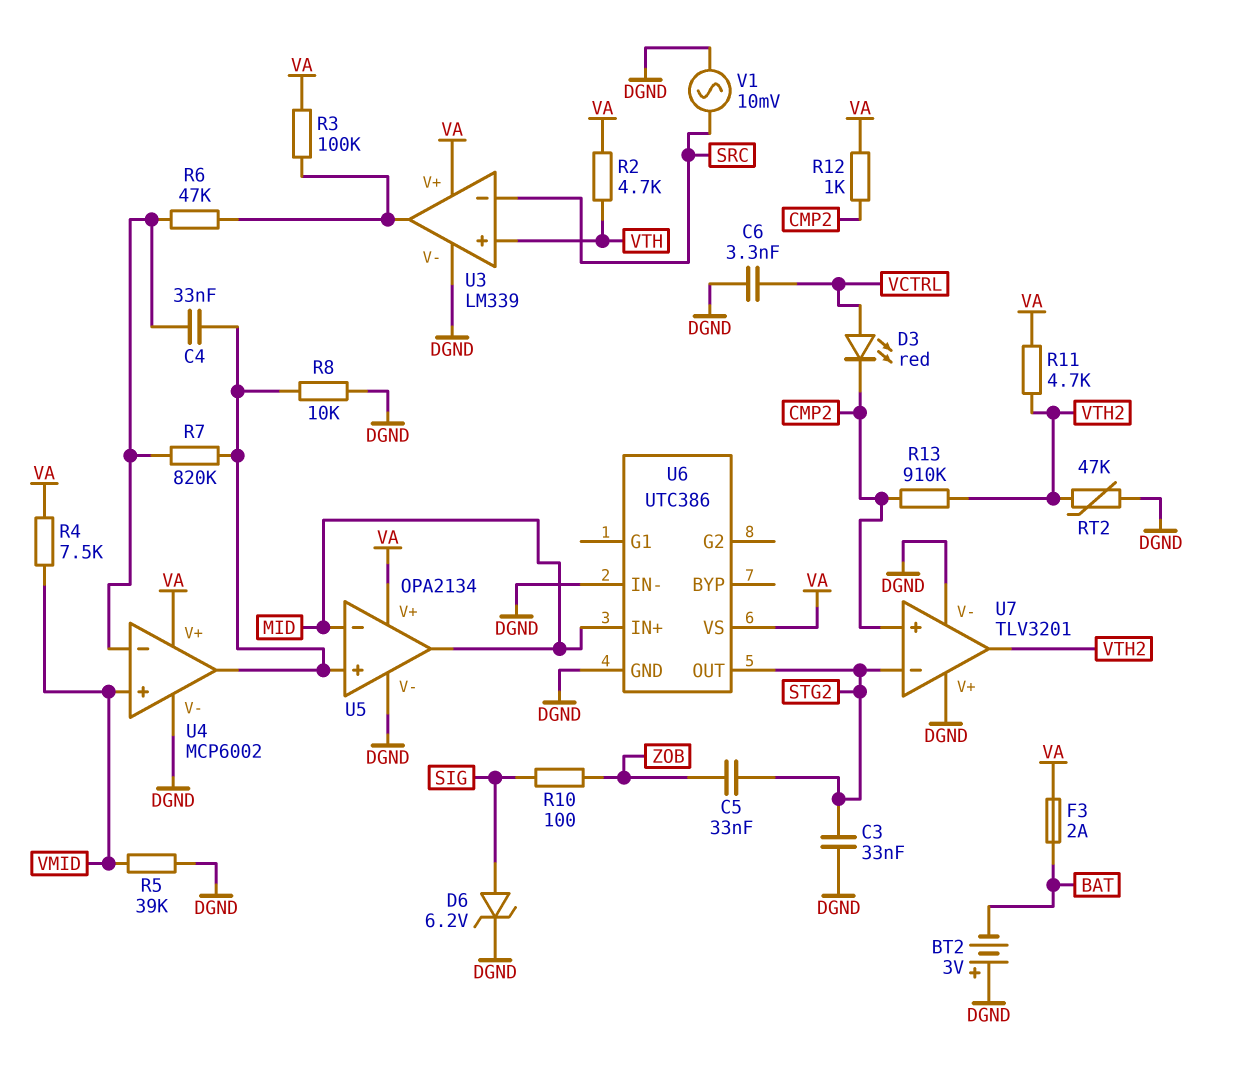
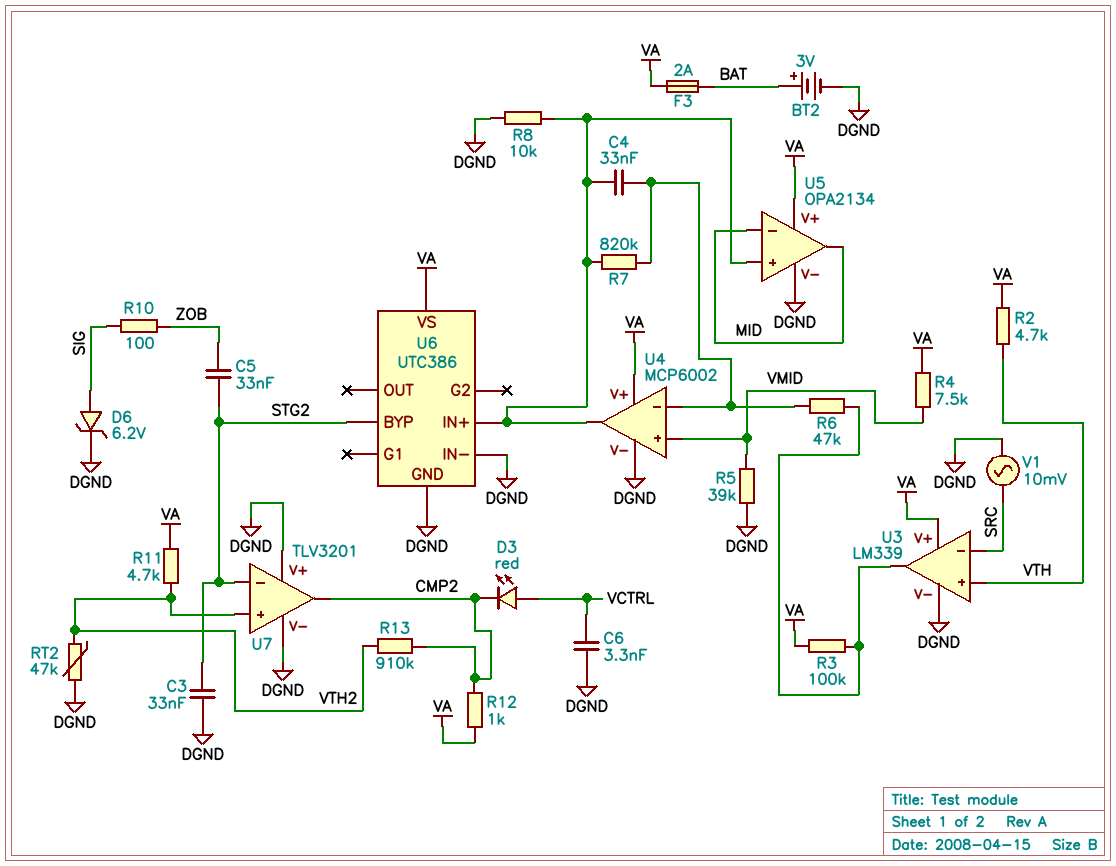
BT2: 3V (plus DGND, minus BAT) -> 3V (plus BAT, minus DGND)
U6 pin BYP: none -> STG2
U6 pin IN+: MID -> U4/out
U6 pin OUT: STG2 -> none
U7 pin in+: CMP2 -> VTH2
U7 pin out: VTH2 -> CMP2

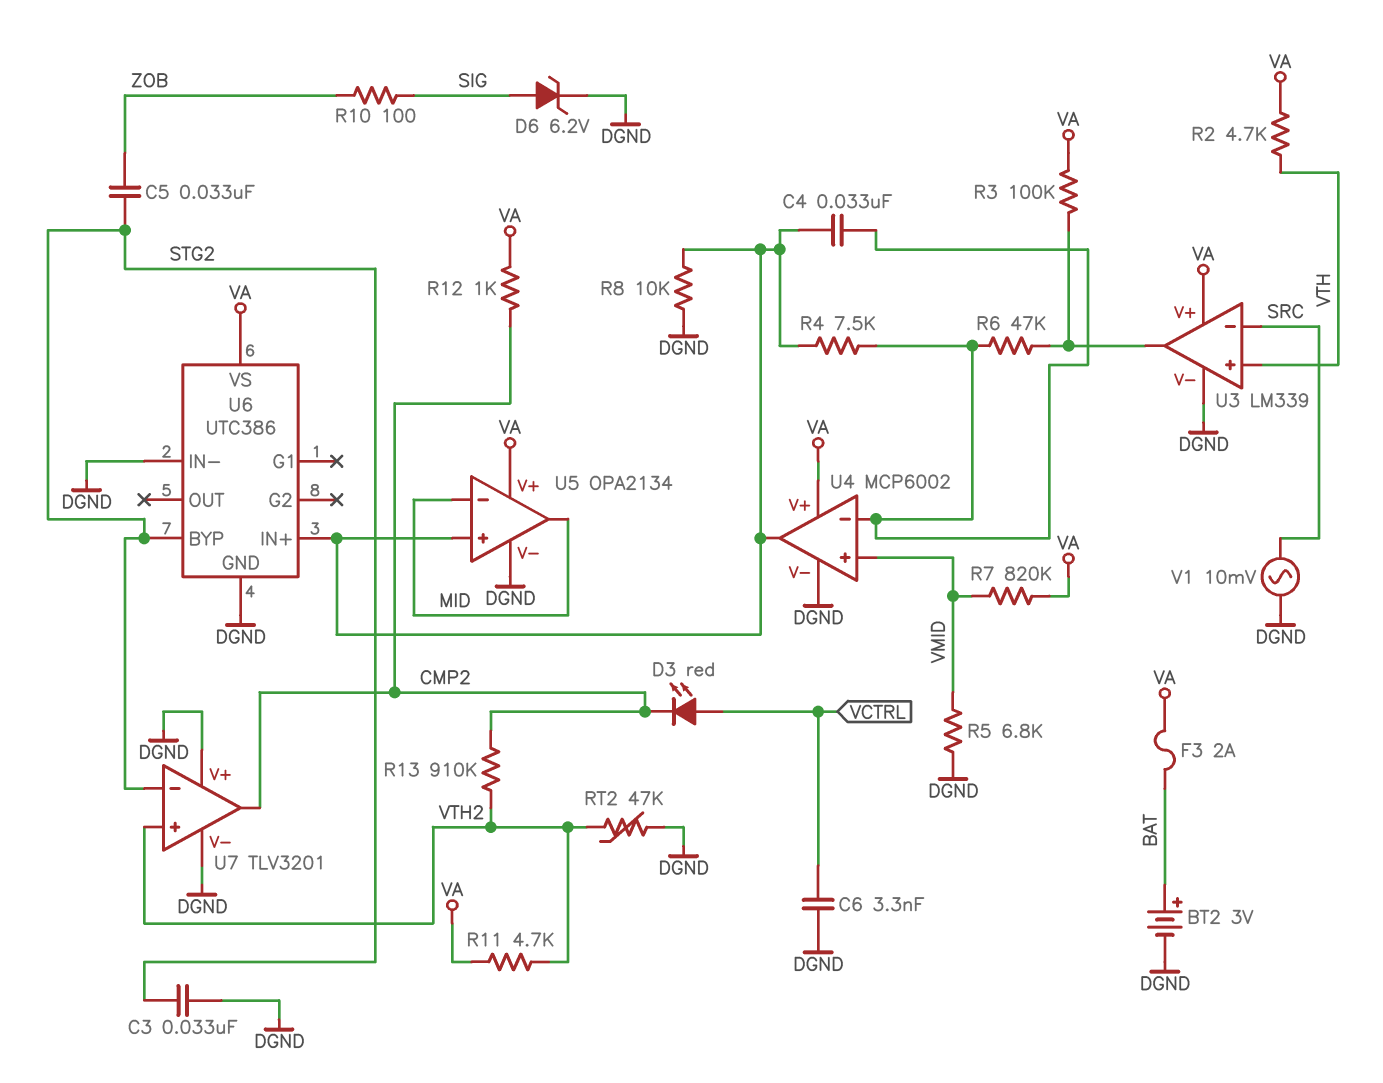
R4: 7.5k (VA, VMID) -> 7.5k (U4/in-, U4/out)
R5: 39k (DGND, VMID) -> 6.8k (DGND, VMID)
R7: 820k (U4/in-, U4/out) -> 820k (VA, VMID)

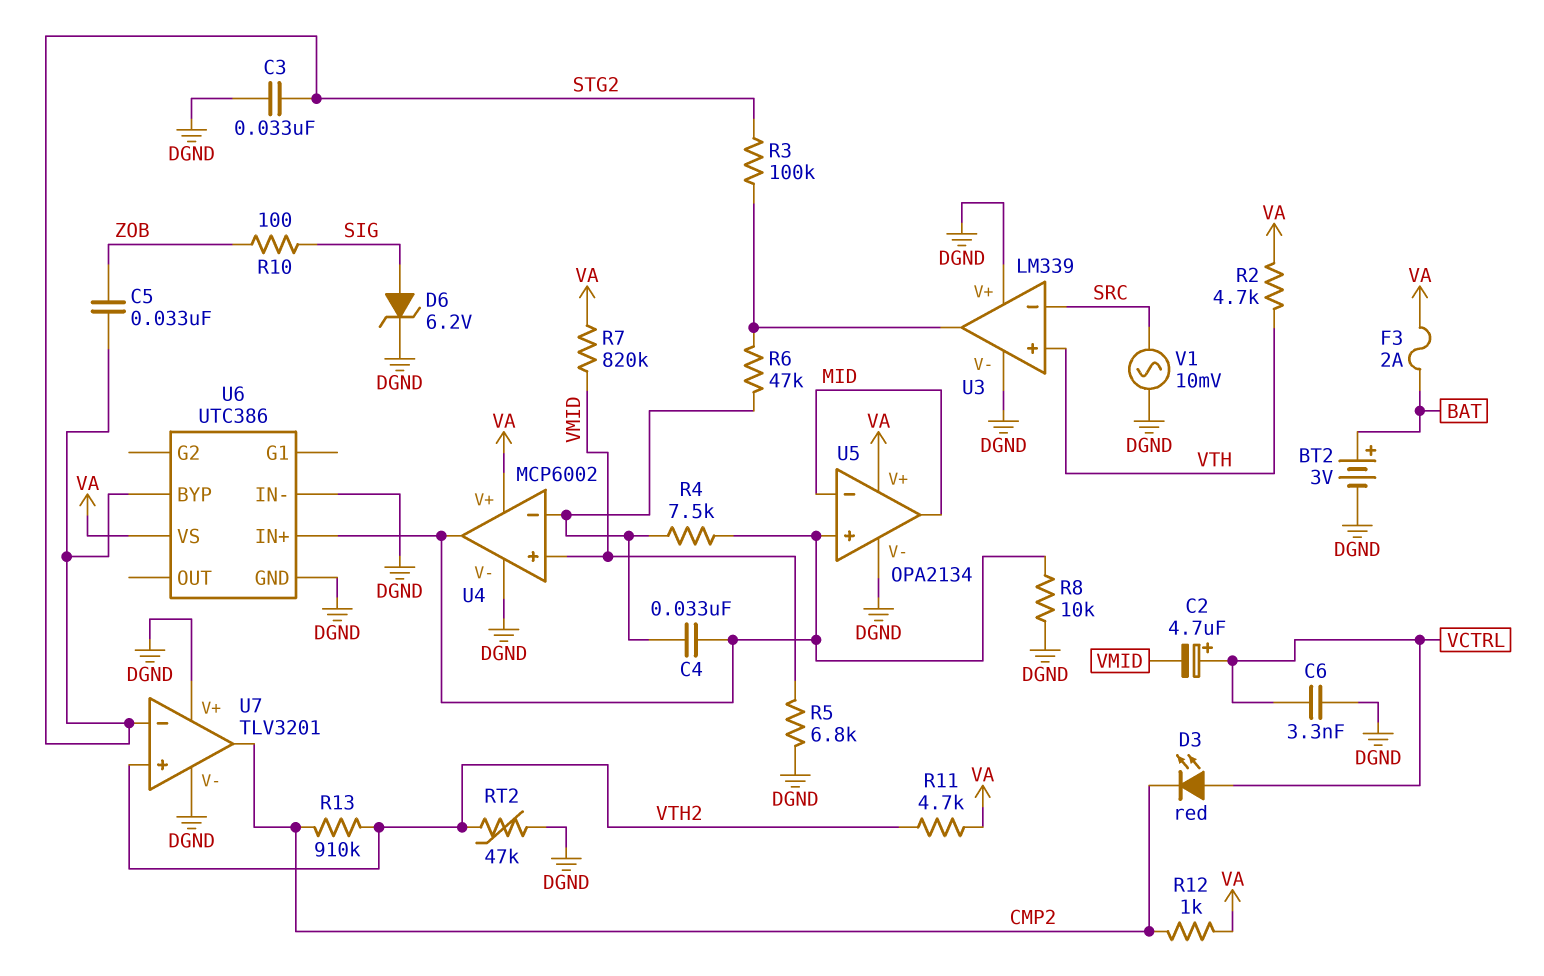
C2: none -> 4.7uF (plus VCTRL, minus VMID)
R3: 100k (U3/out, VA) -> 100k (STG2, U3/out)
U3 pin V+: VA -> DGND

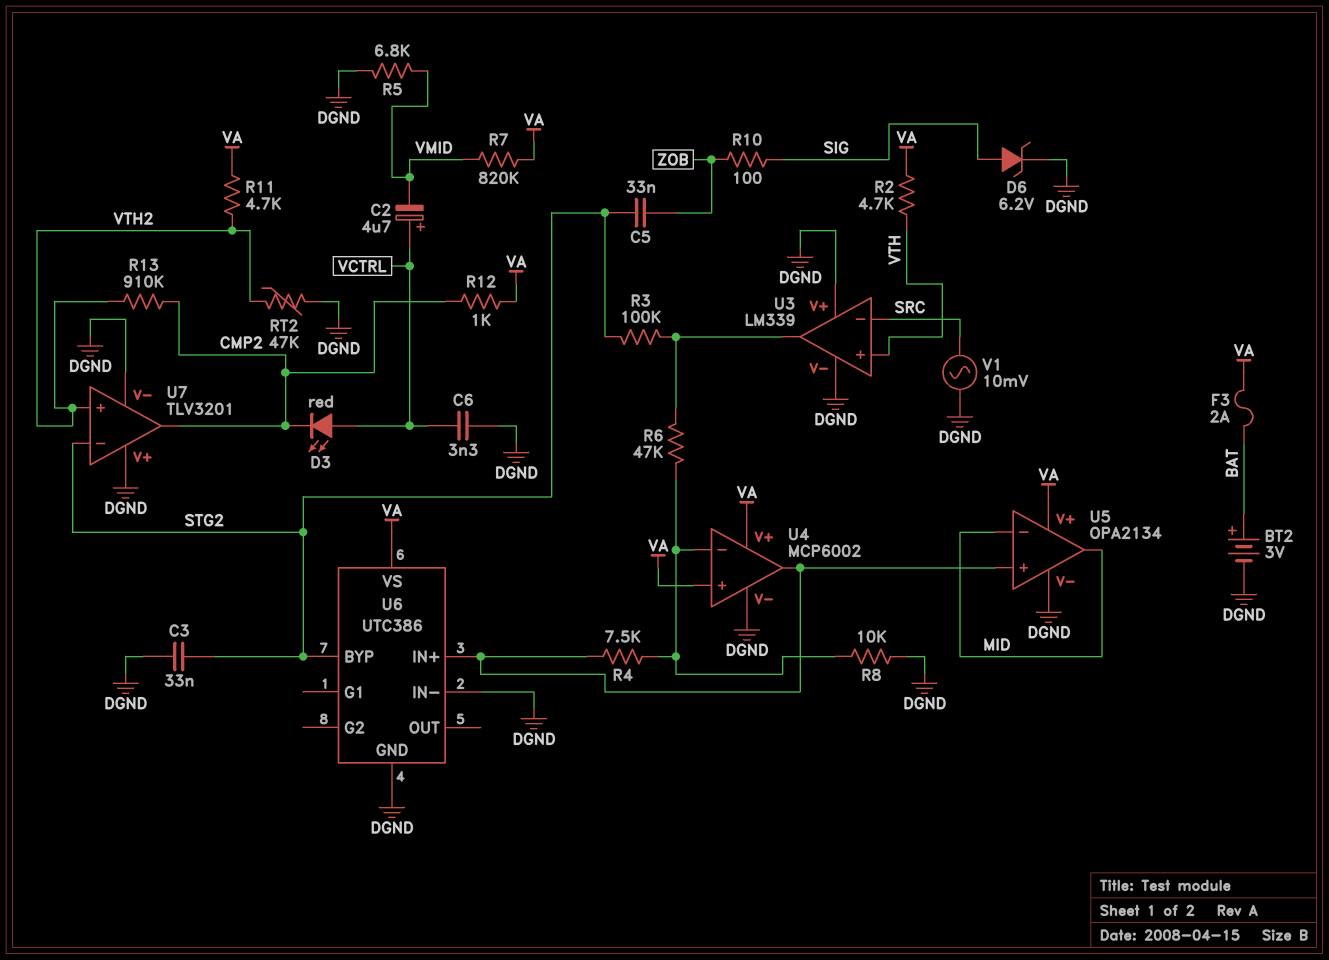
C4: 33nF (U4/in-, U4/out) -> none
R8: 10k (DGND, U4/out) -> 10k (DGND, U4/in-)
U4 pin in+: VMID -> VA

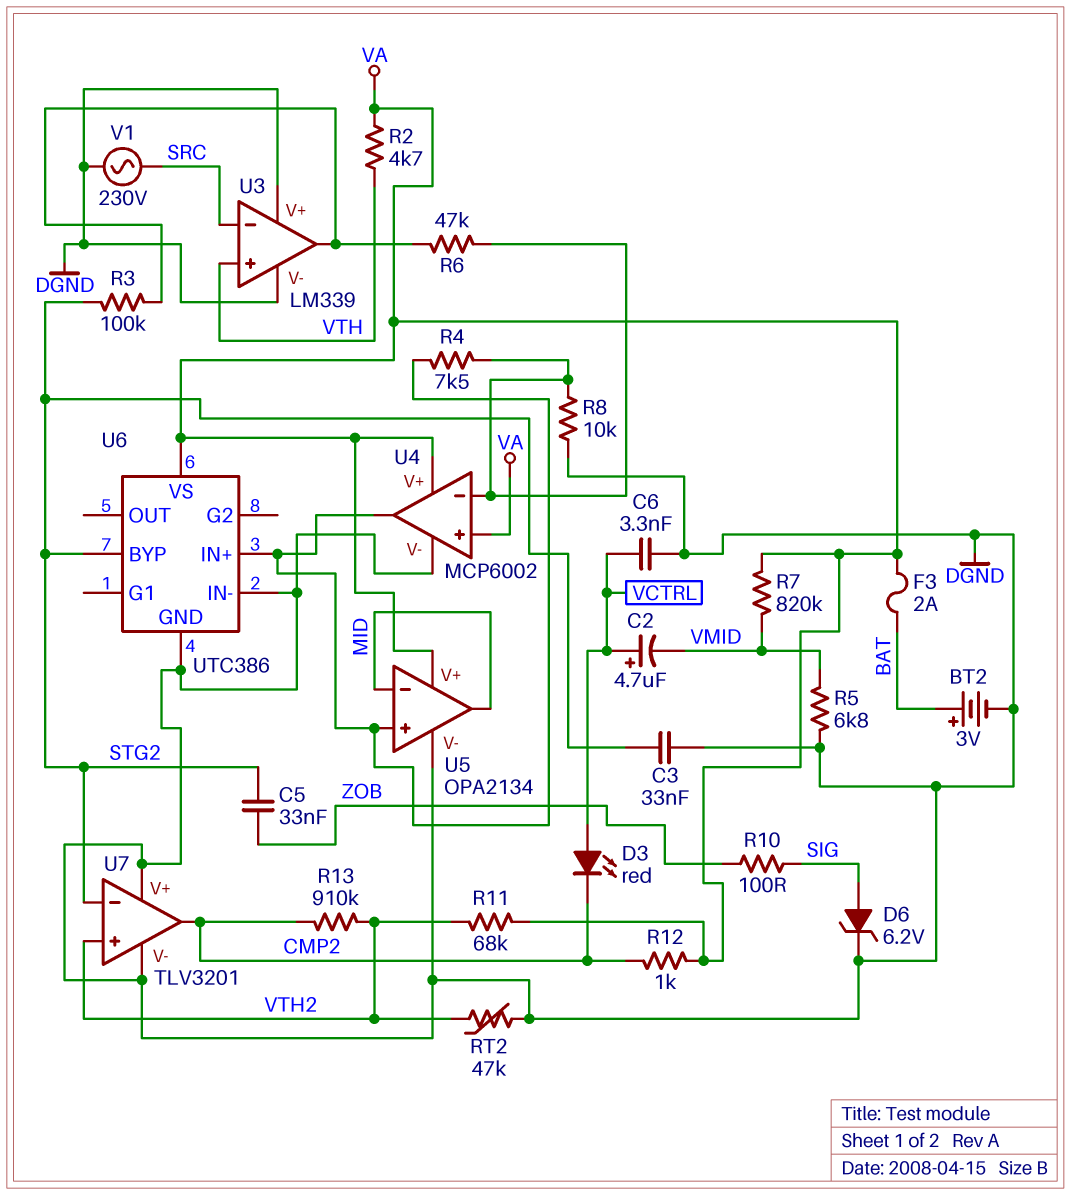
R11: 4.7k (VA, VTH2) -> 68k (VA, VTH2)
V1: AC 10mV (DGND, SRC) -> AC 230V (DGND, SRC)

